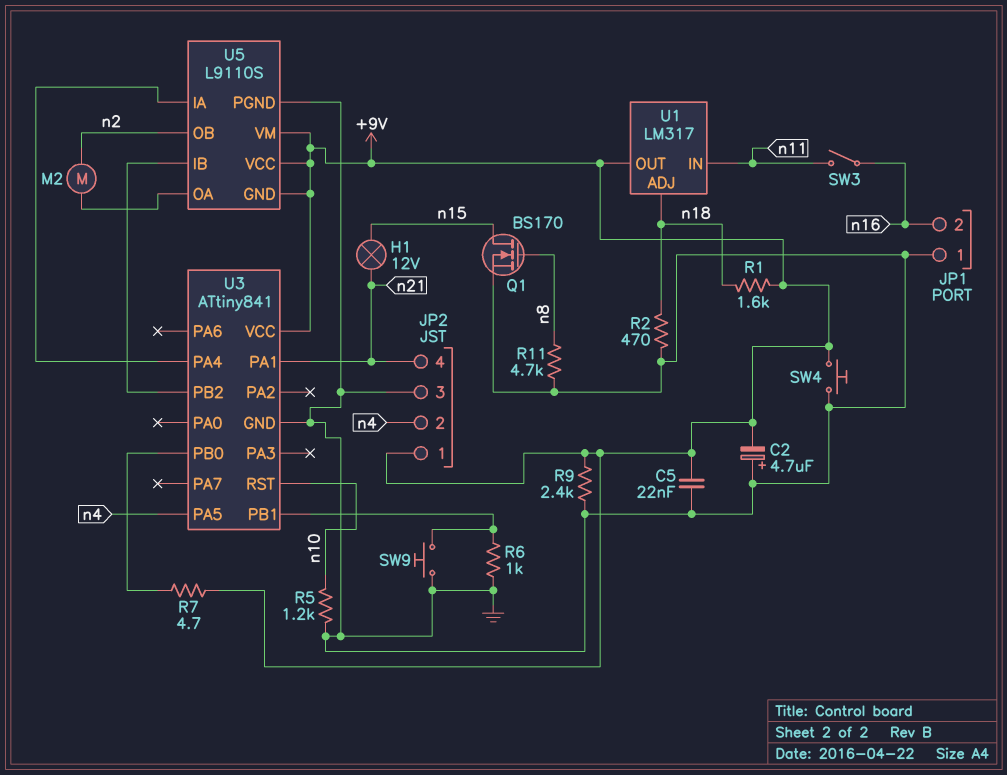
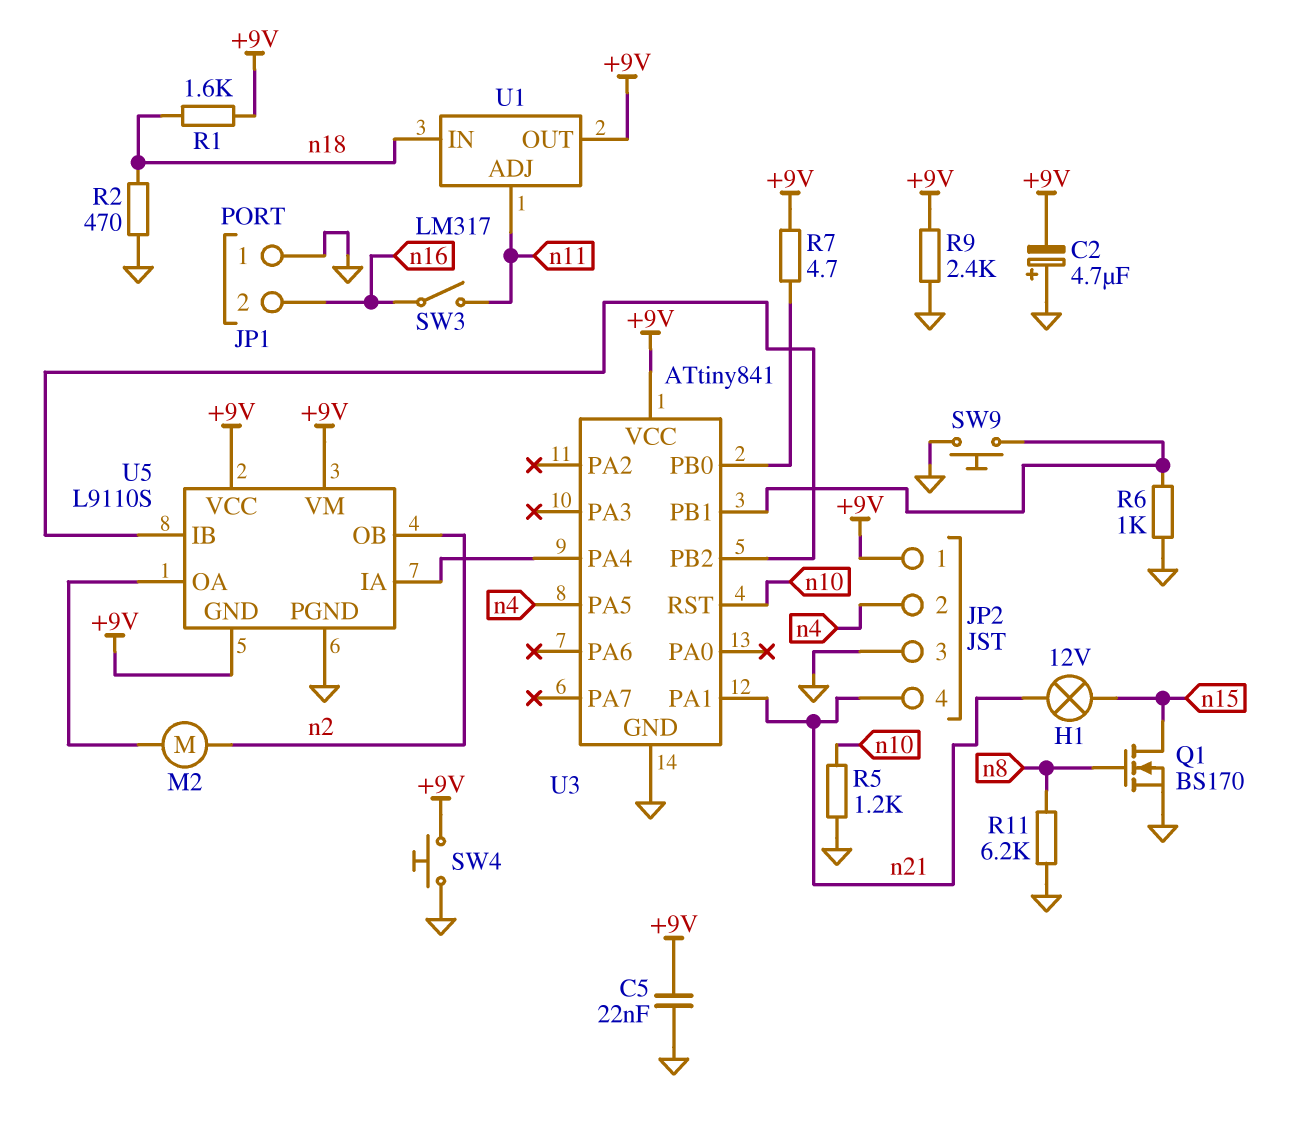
R11: 4.7k (GND, n8) -> 6.2k (GND, n8)
U1 pin ADJ: n18 -> n11
U1 pin IN: n11 -> n18

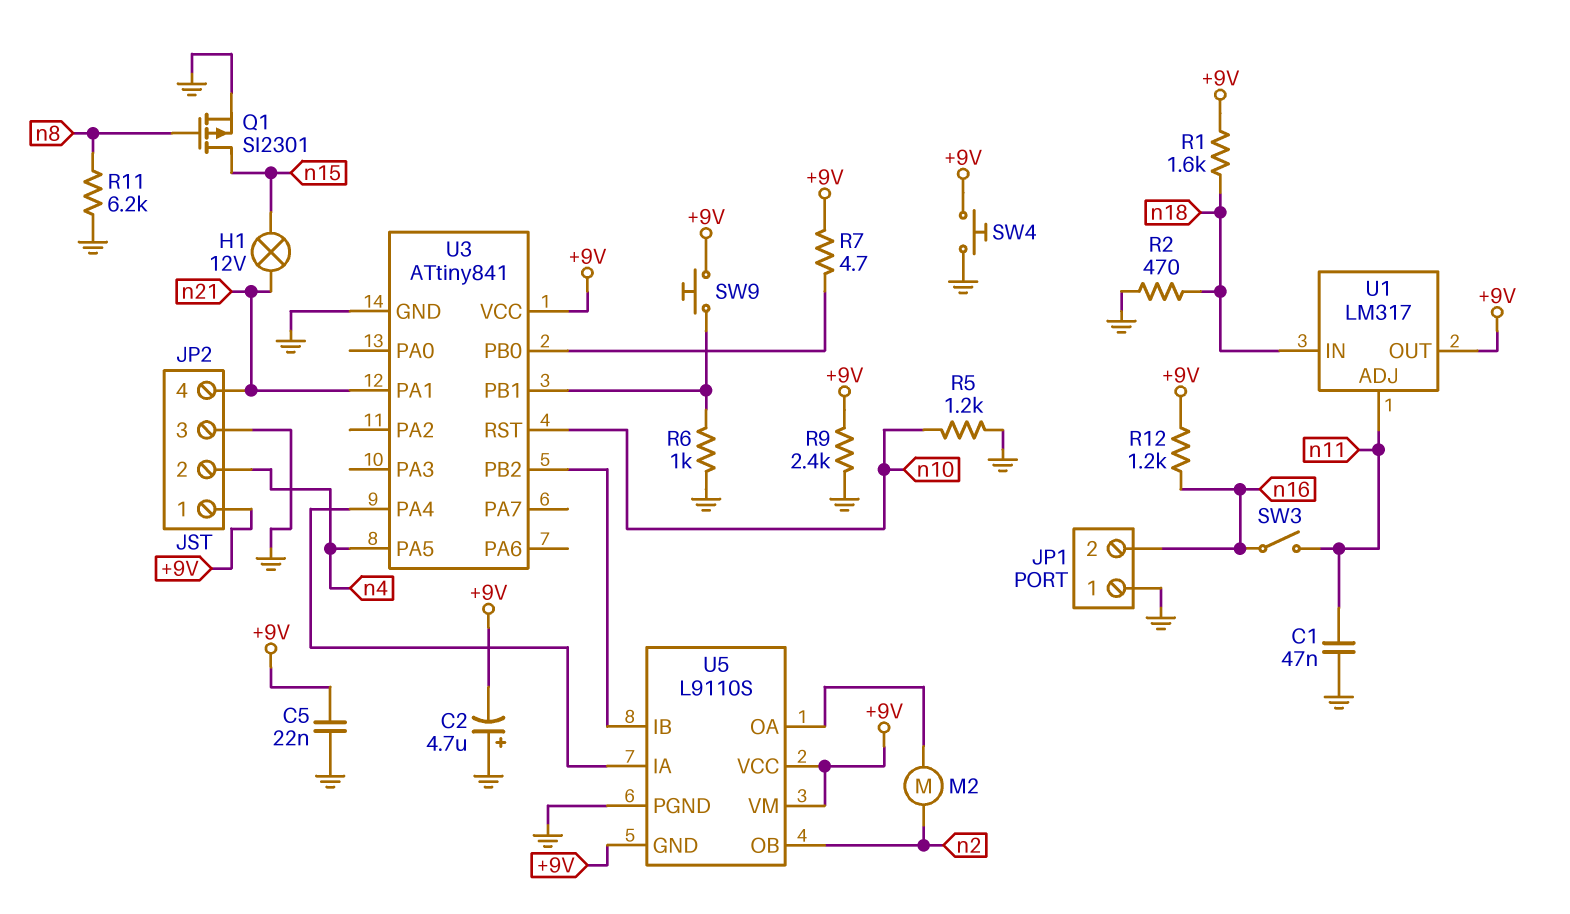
C1: none -> 47nF (GND, n11)
Q1: NMOS BS170 (G n8, D n15, S GND) -> PMOS SI2301 (G n8, D n15, S GND)
R12: none -> 1.2k (+9V, n16)
SW9: button (GND, U3/PB1) -> button (+9V, U3/PB1)

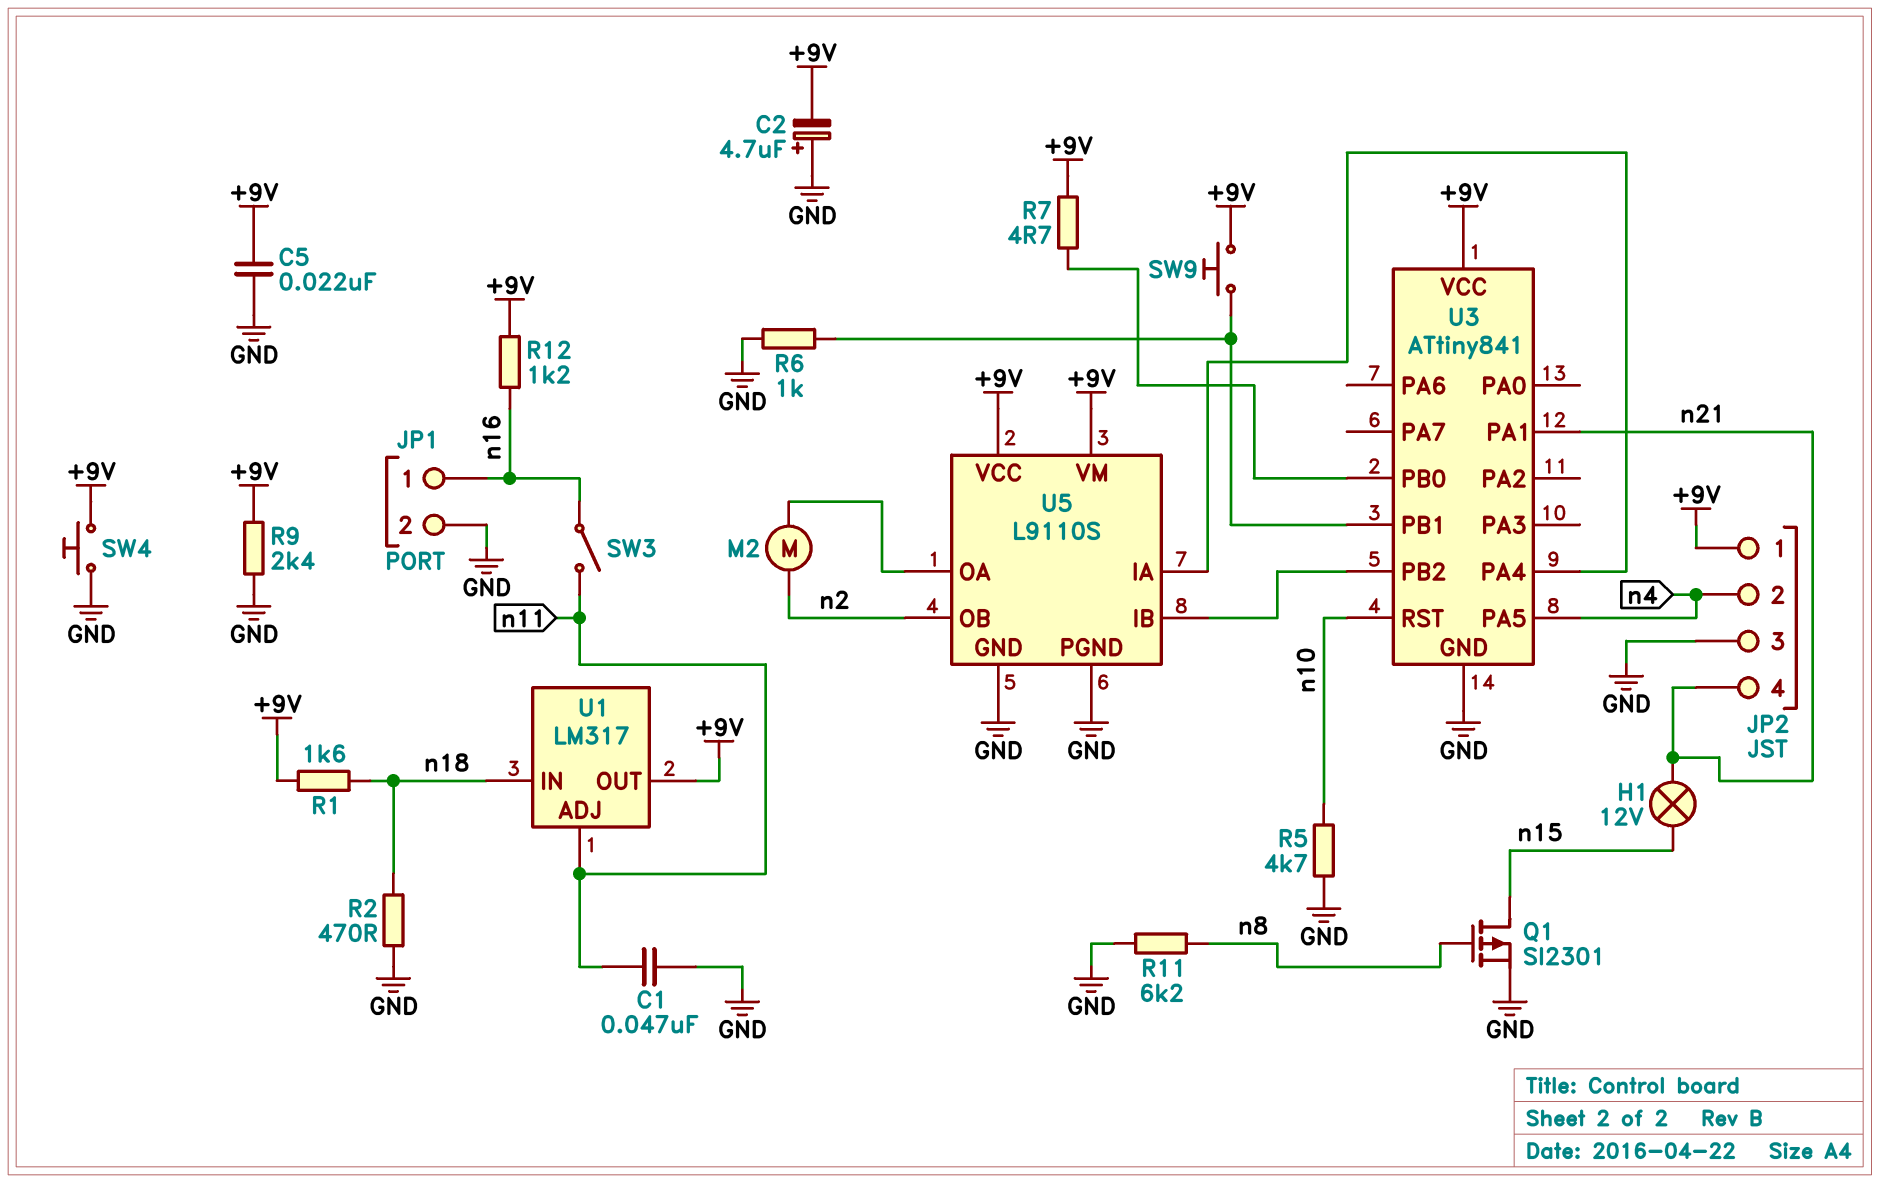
JP1 pin 1: GND -> n16
JP1 pin 2: n16 -> GND
R5: 1.2k (GND, n10) -> 4.7k (GND, n10)
U5 pin GND: +9V -> GND

